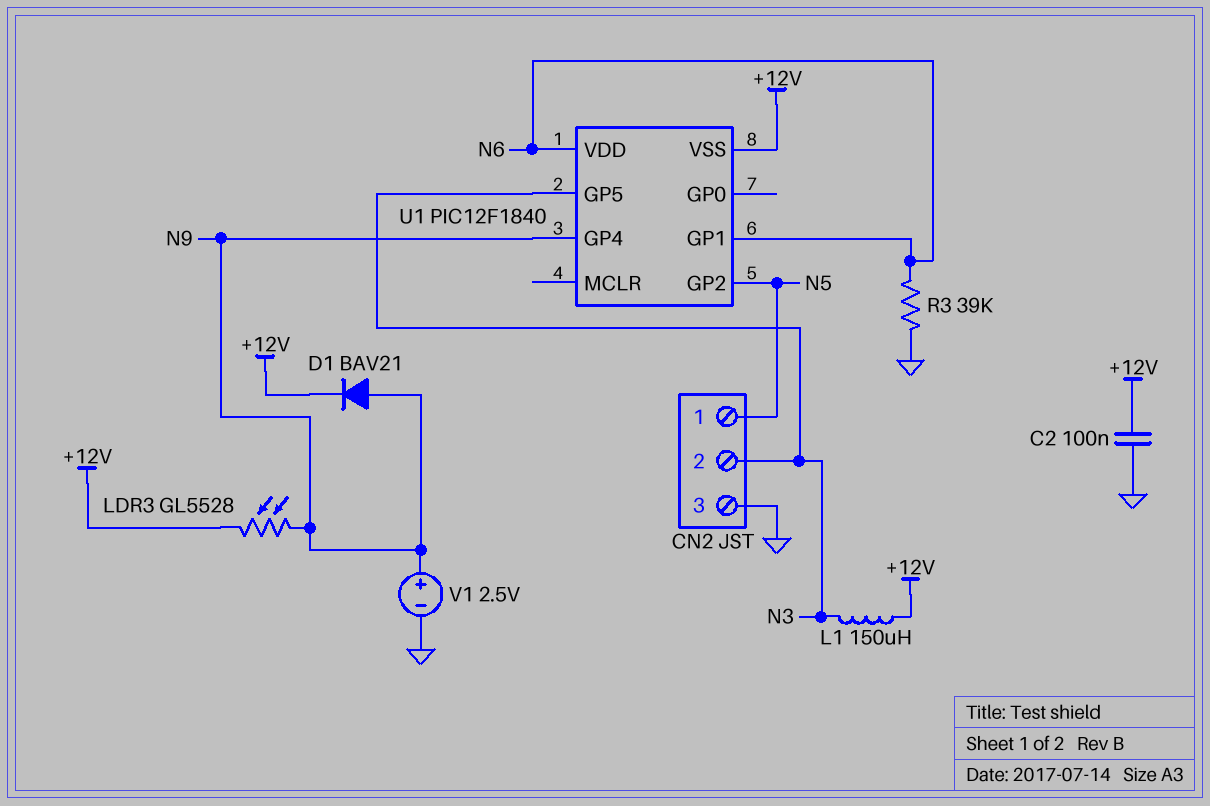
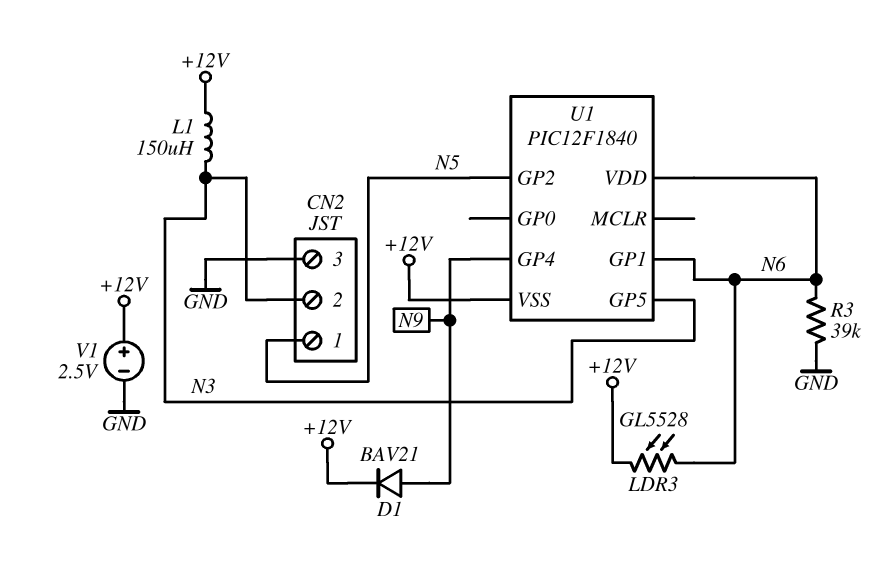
C2: 100nF (+12V, GND) -> none
LDR3: GL5528 (+12V, N9) -> GL5528 (+12V, N6)
V1: 2.5V (plus N9, minus GND) -> 2.5V (plus +12V, minus GND)

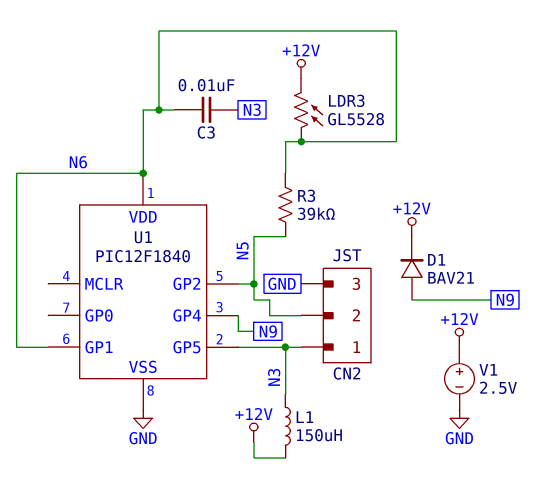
C3: none -> 10nF (N3, N6)
CN2 pin 1: N5 -> N3
CN2 pin 2: N3 -> N5
R3: 39k (GND, N6) -> 39k (N5, N6)
U1 pin VSS: +12V -> GND

